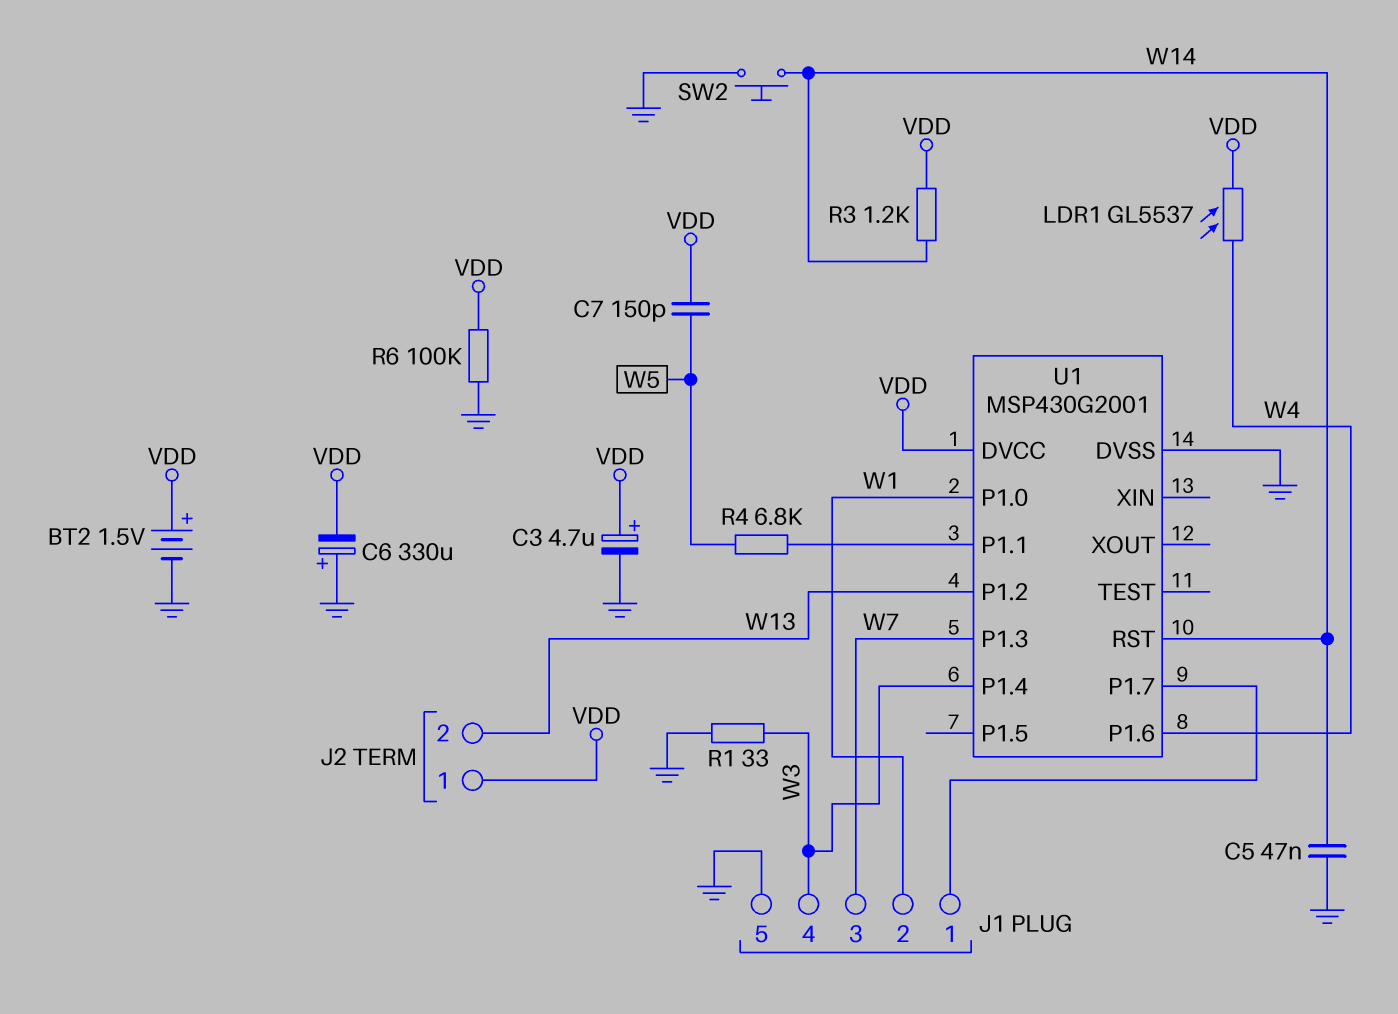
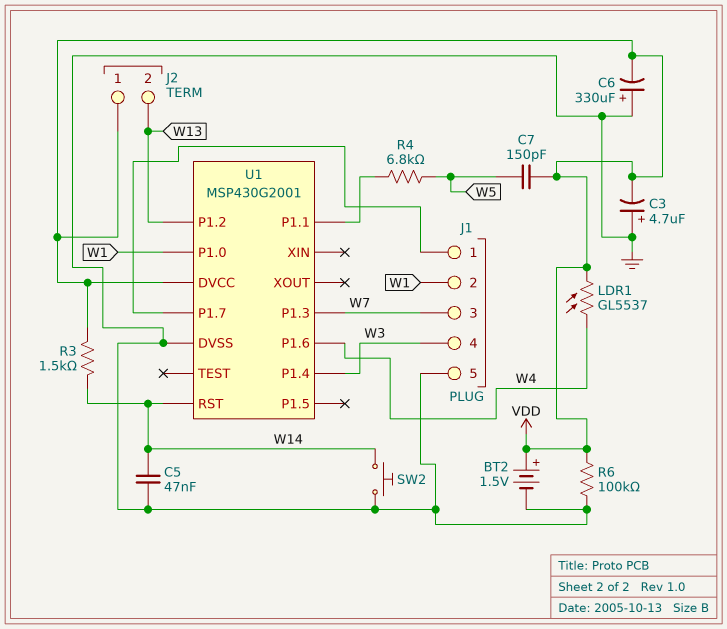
C3: 4.7uF (plus VDD, minus GND) -> 4.7uF (plus GND, minus VDD)
R1: 33 (GND, W3) -> none
R3: 1.2k (VDD, W14) -> 1.5k (VDD, W14)

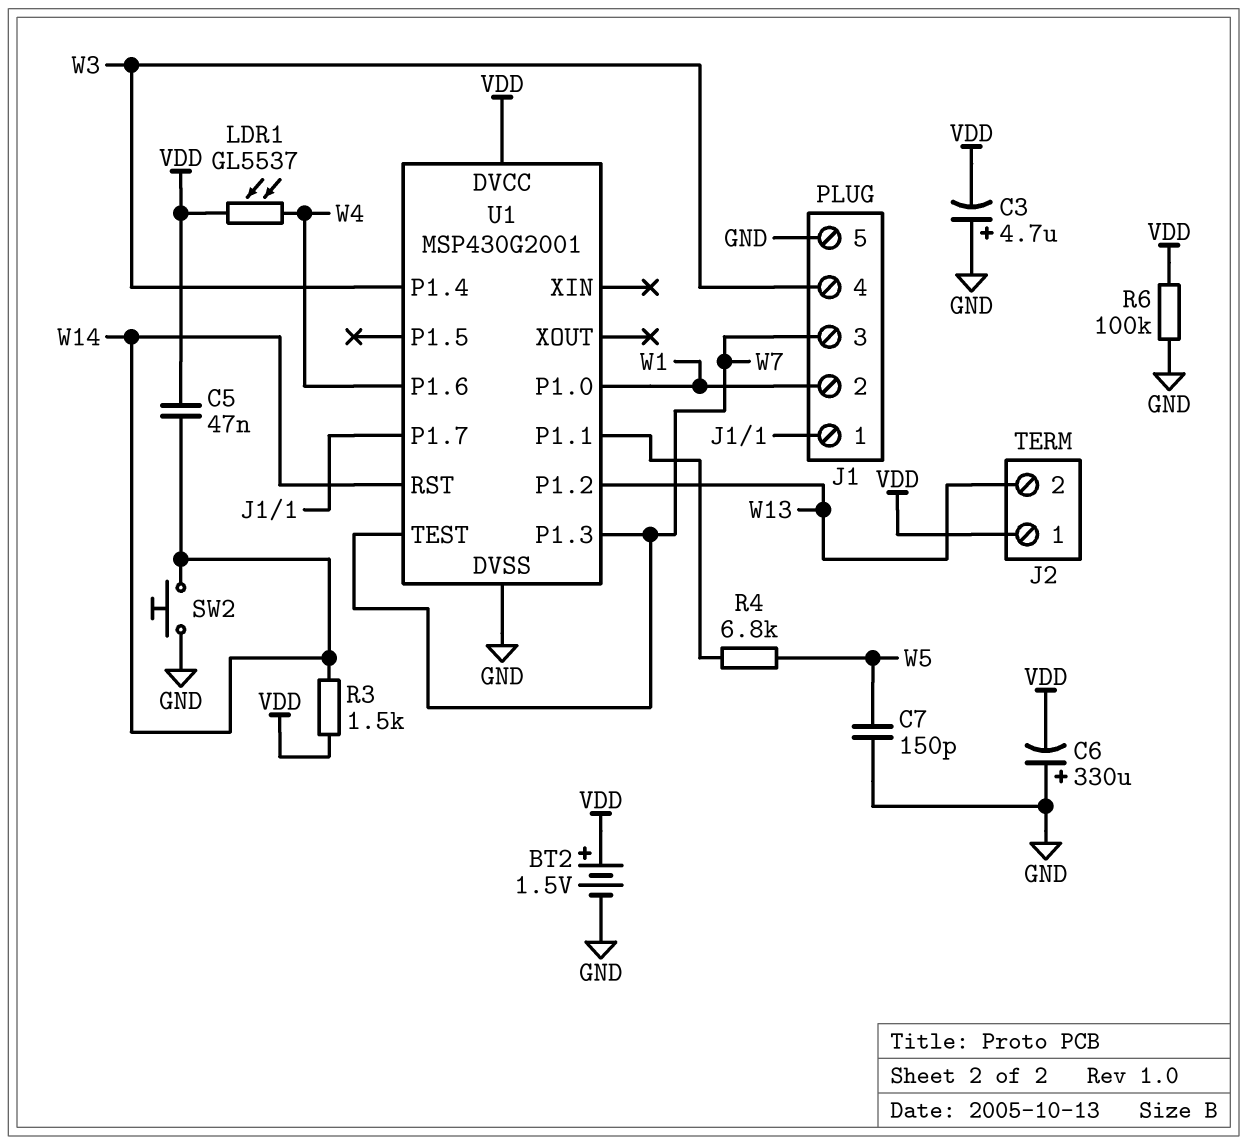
C5: 47nF (GND, W14) -> 47nF (VDD, W14)
C7: 150pF (VDD, W5) -> 150pF (GND, W5)
U1 pin TEST: none -> W7

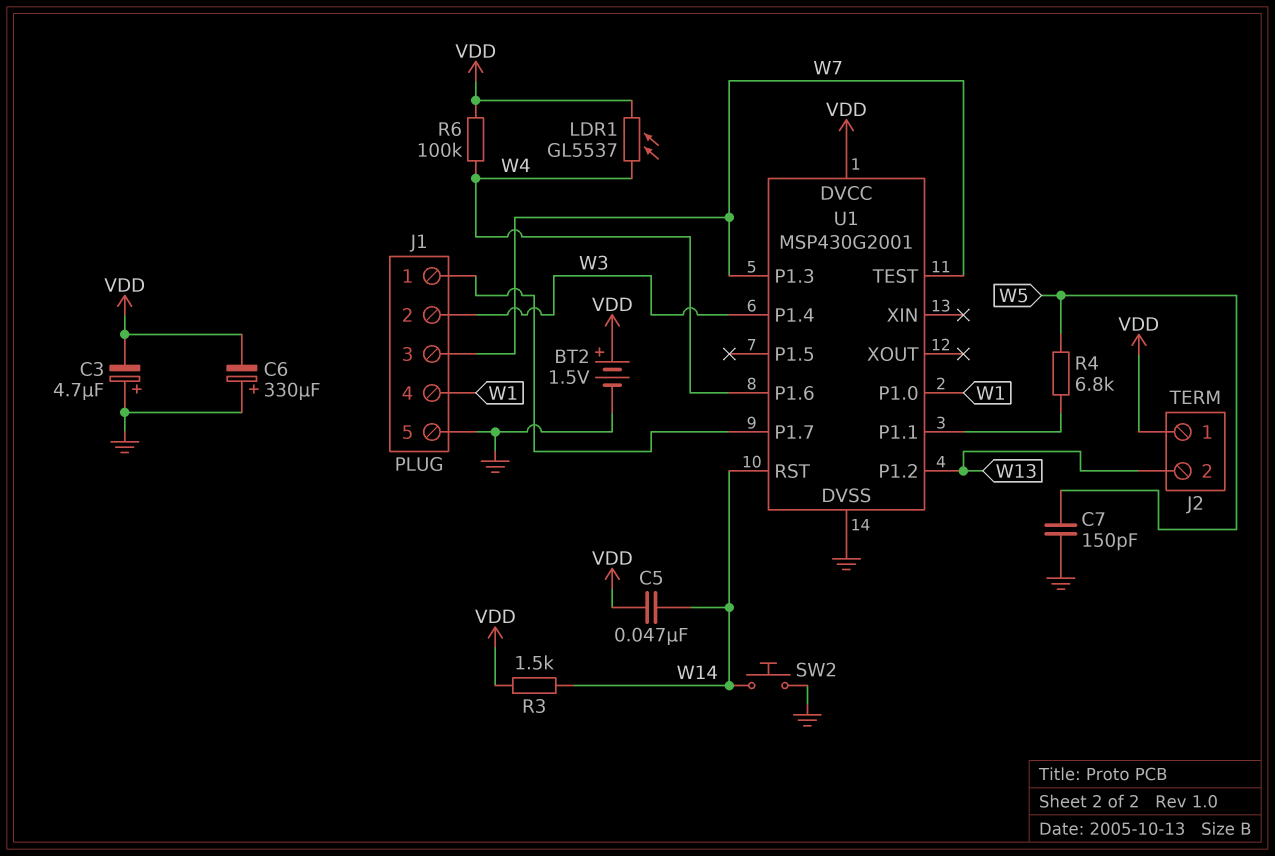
J1 pin 2: W1 -> W3
J1 pin 4: W3 -> W1
R6: 100k (GND, VDD) -> 100k (VDD, W4)

